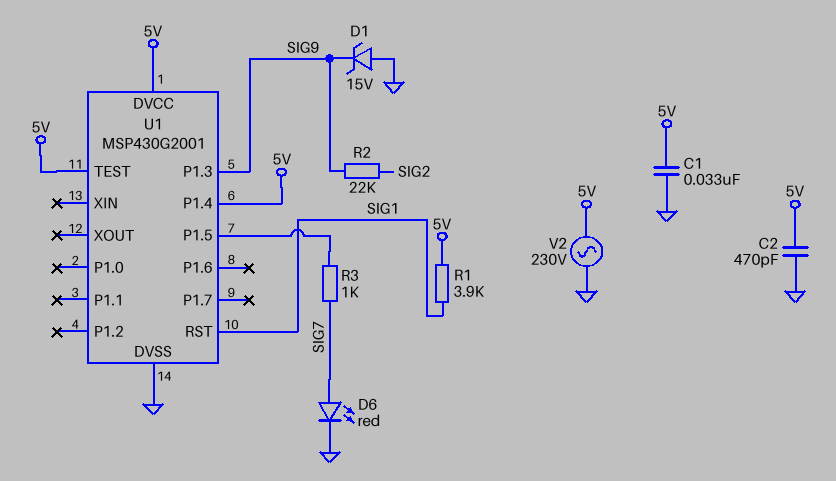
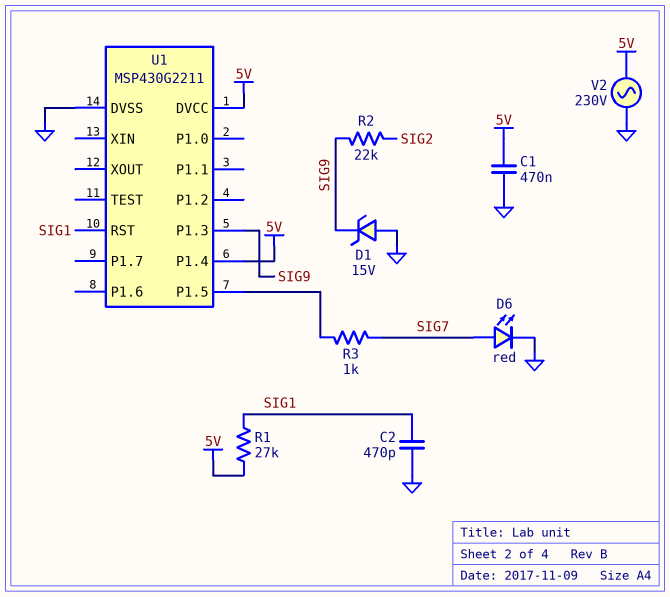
C1: 33nF (5V, GND) -> 470nF (5V, GND)
C2: 470pF (5V, GND) -> 470pF (GND, SIG1)
R1: 3.9k (5V, SIG1) -> 27k (5V, SIG1)
U1: MSP430G2001 -> MSP430G2211
U1 pin TEST: 5V -> none

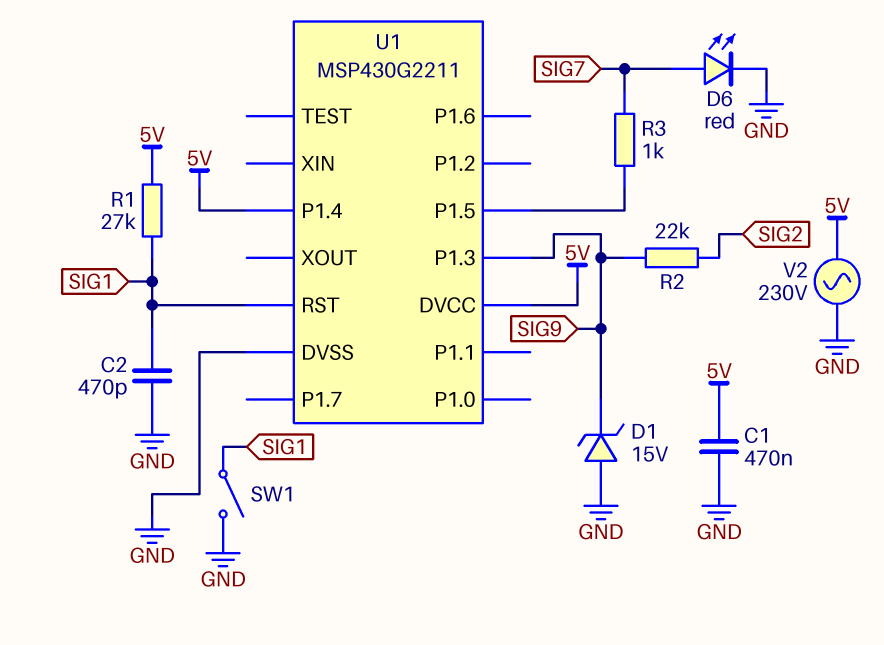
SW1: none -> switch (GND, SIG1)

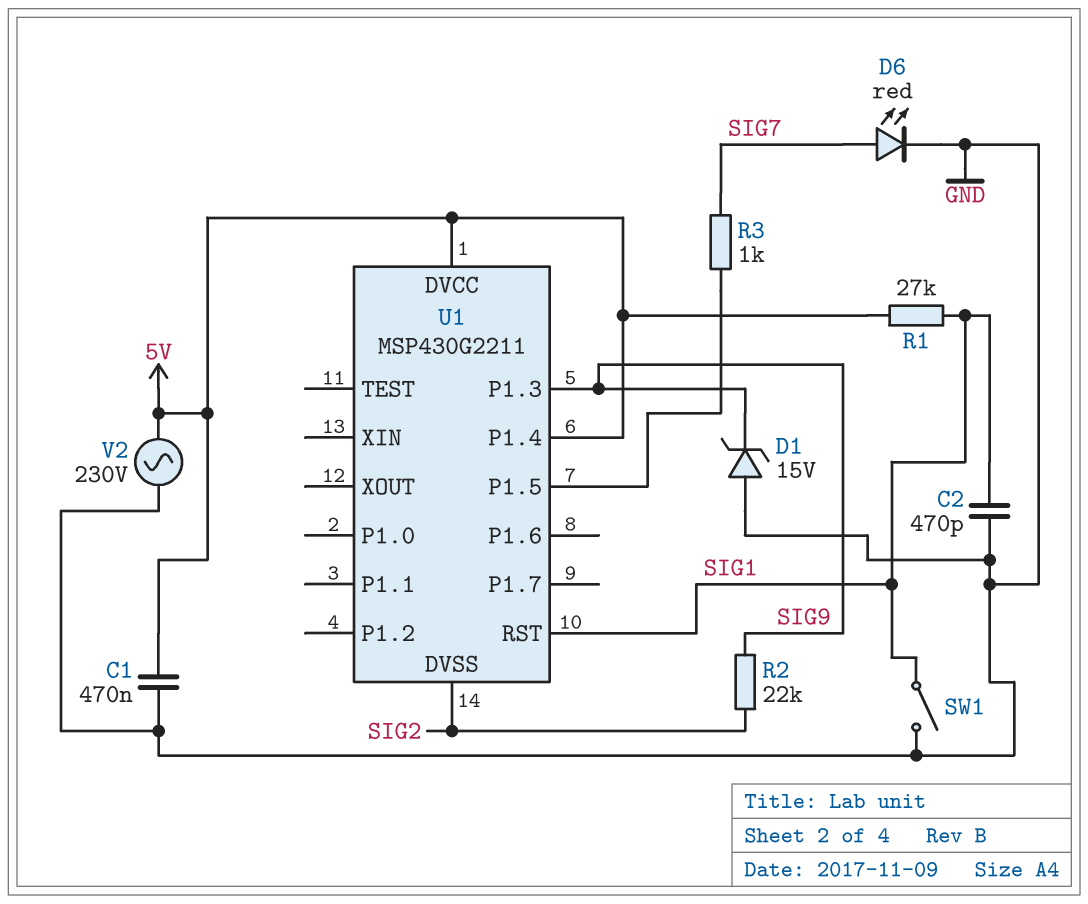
U1 pin DVSS: GND -> SIG2

